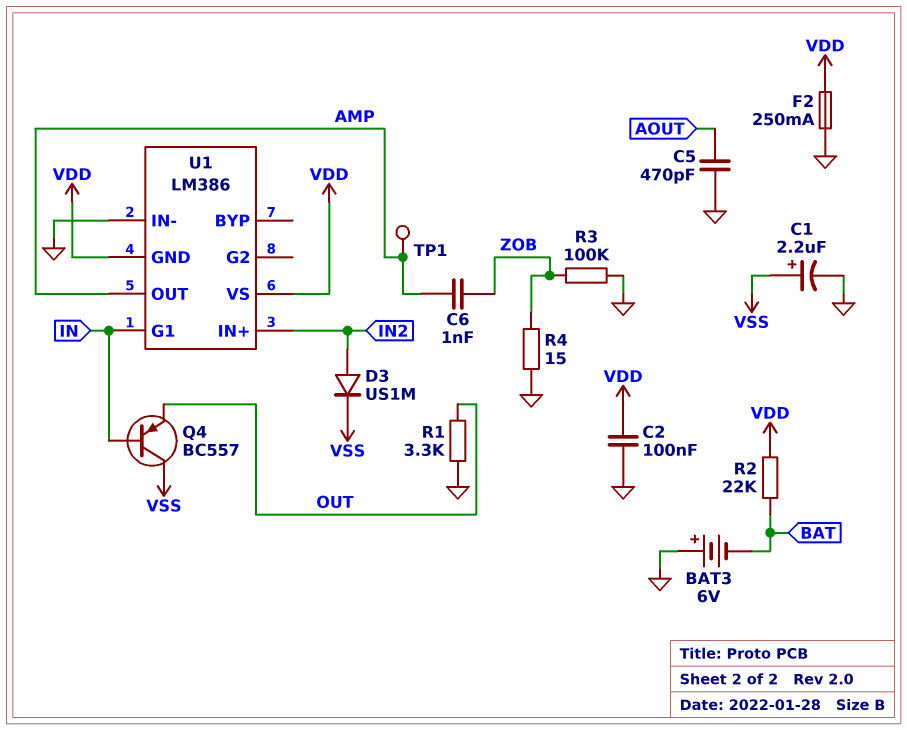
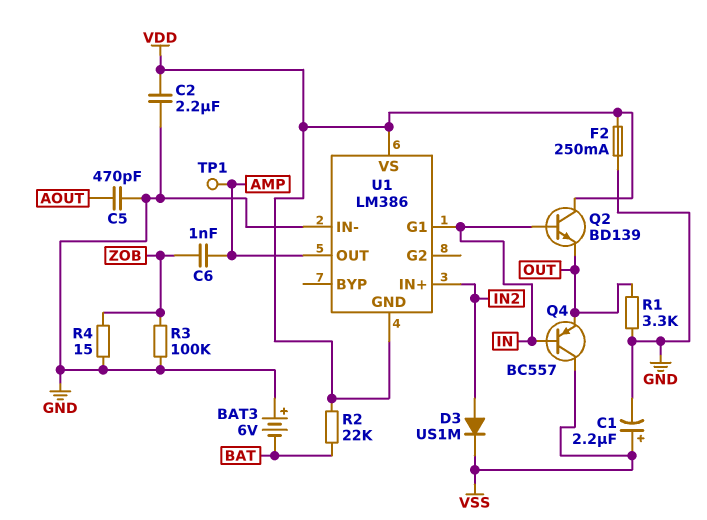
C2: 100nF (GND, VDD) -> 2.2uF (GND, VDD)
Q2: none -> NPN BD139 (B IN, C VDD, E OUT)

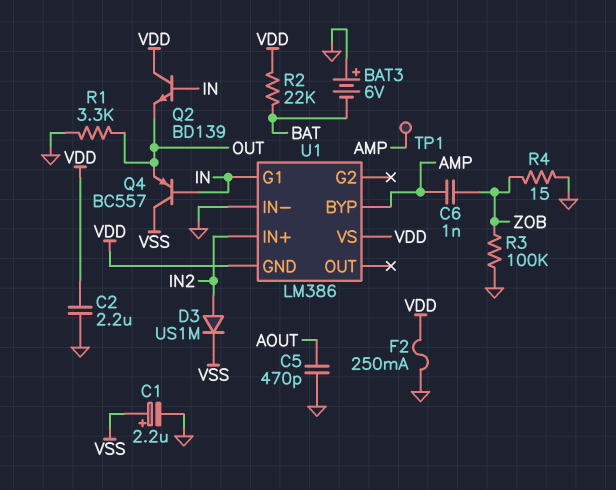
U1 pin BYP: none -> AMP
U1 pin OUT: AMP -> none

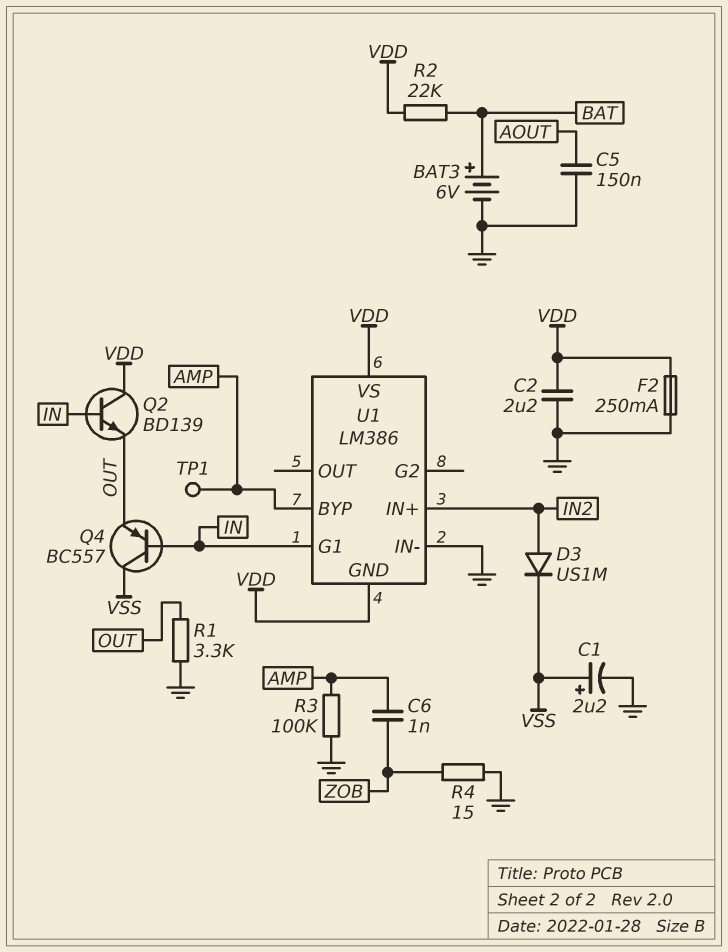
BAT3: 6V (plus GND, minus BAT) -> 6V (plus BAT, minus GND)
C5: 470pF (AOUT, GND) -> 150nF (AOUT, GND)
R3: 100k (GND, ZOB) -> 100k (AMP, GND)

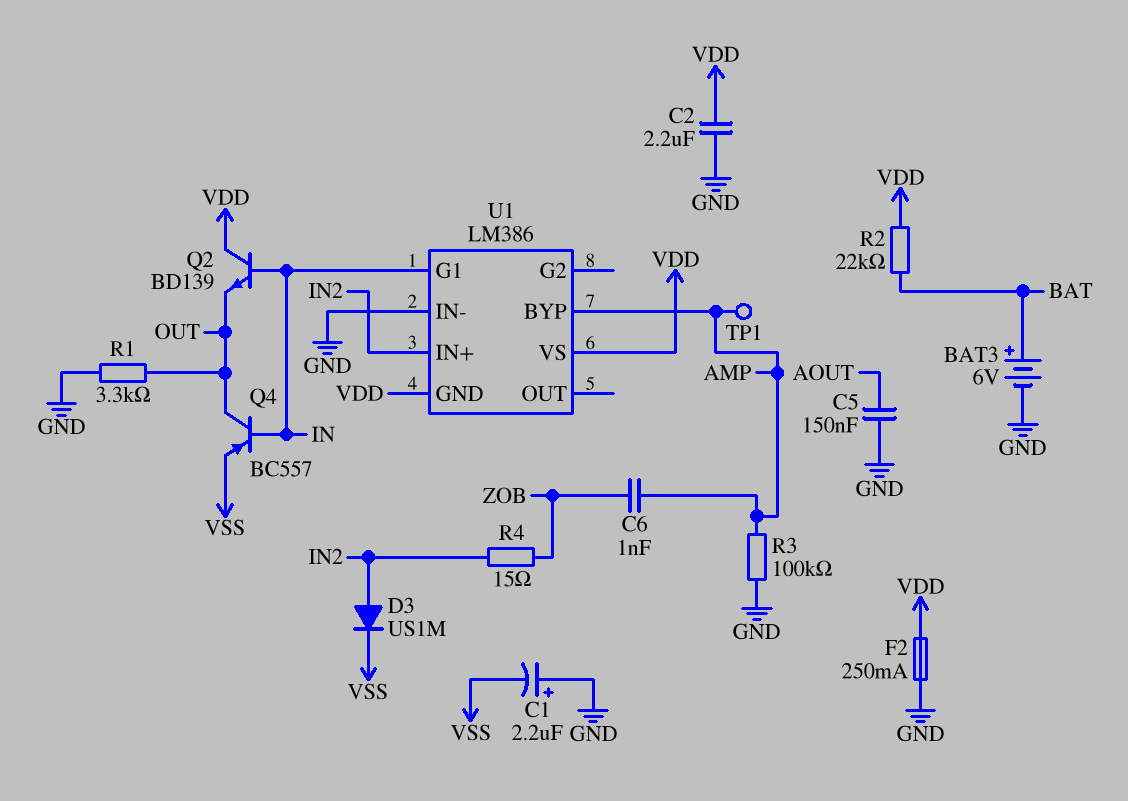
C1: 2.2uF (plus VSS, minus GND) -> 2.2uF (plus GND, minus VSS)
Q4: PNP BC557 (B IN, C VSS, E OUT) -> PNP BC557 (B IN, C OUT, E VSS)
R4: 15 (GND, ZOB) -> 15 (IN2, ZOB)

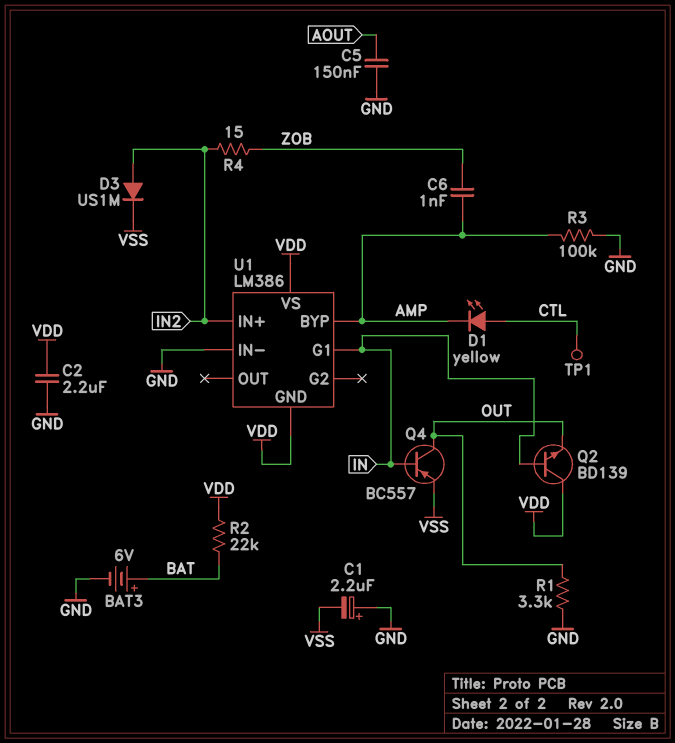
D1: none -> LED yellow (A CTL, K AMP)
F2: 250mA (GND, VDD) -> none
TP1: test point (AMP) -> test point (CTL)

